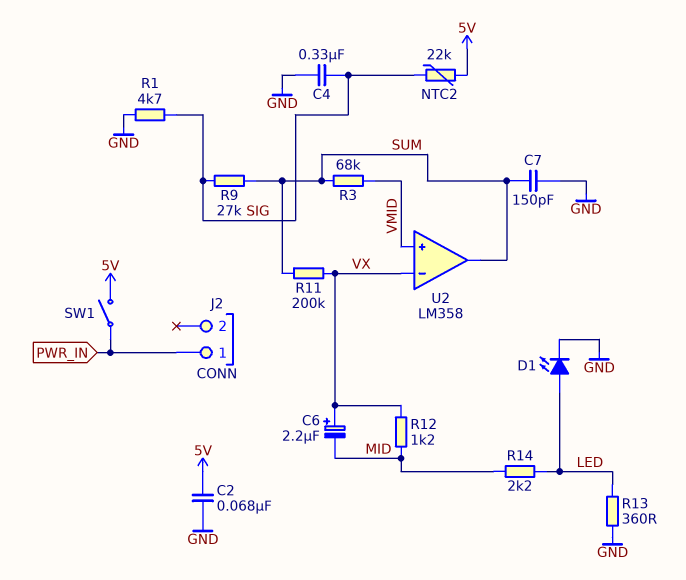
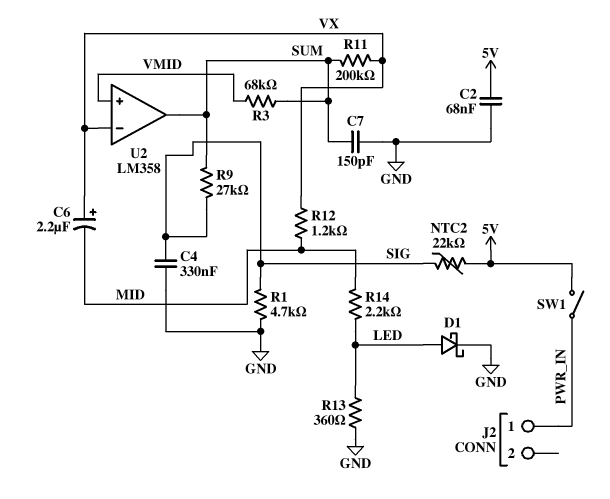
D1: LED (A LED, K GND) -> schottky (A LED, K GND)

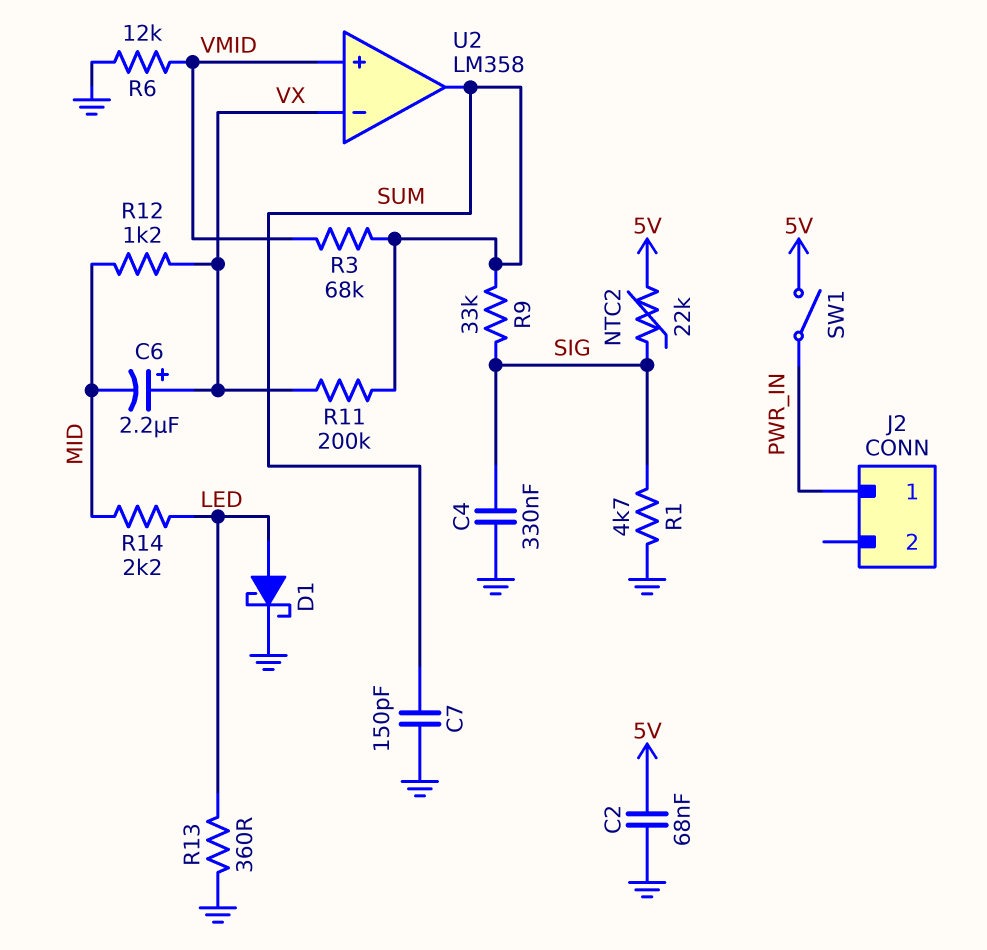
R6: none -> 12k (GND, VMID)
R9: 27k (SIG, SUM) -> 33k (SIG, SUM)

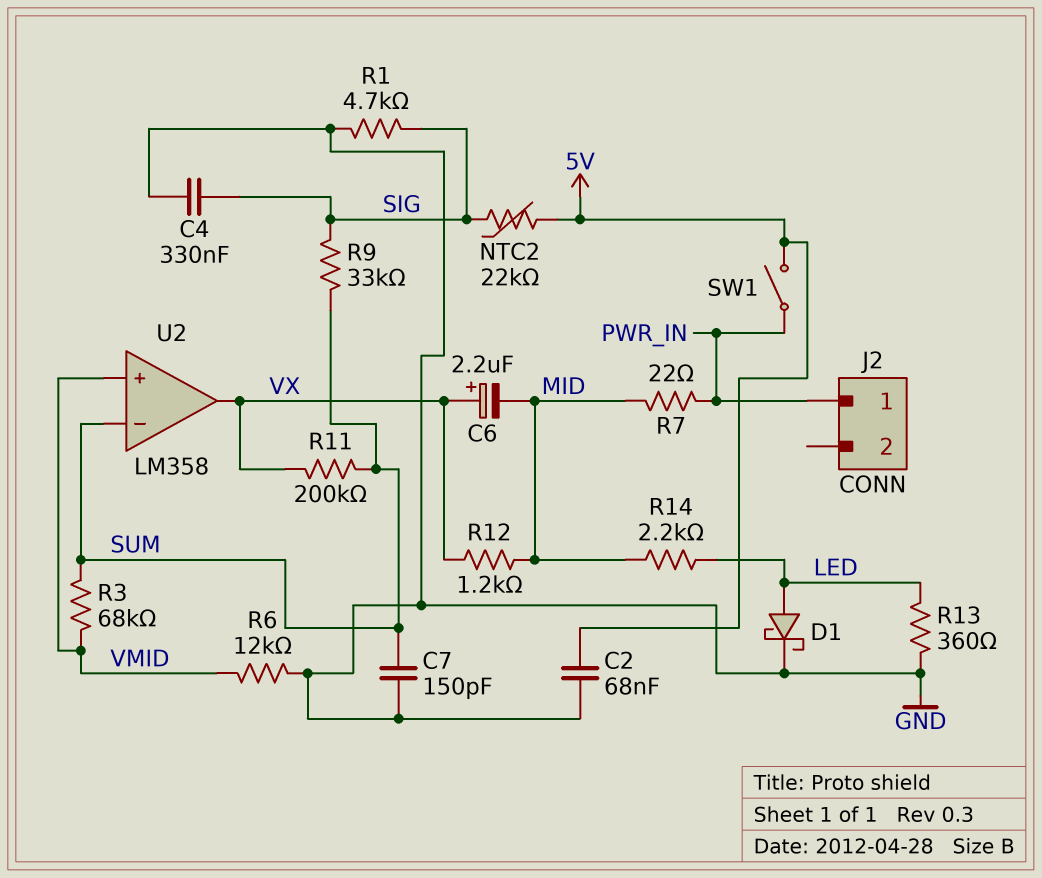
R7: none -> 22 (MID, PWR_IN)
U2 pin in-: VX -> SUM
U2 pin out: SUM -> VX

